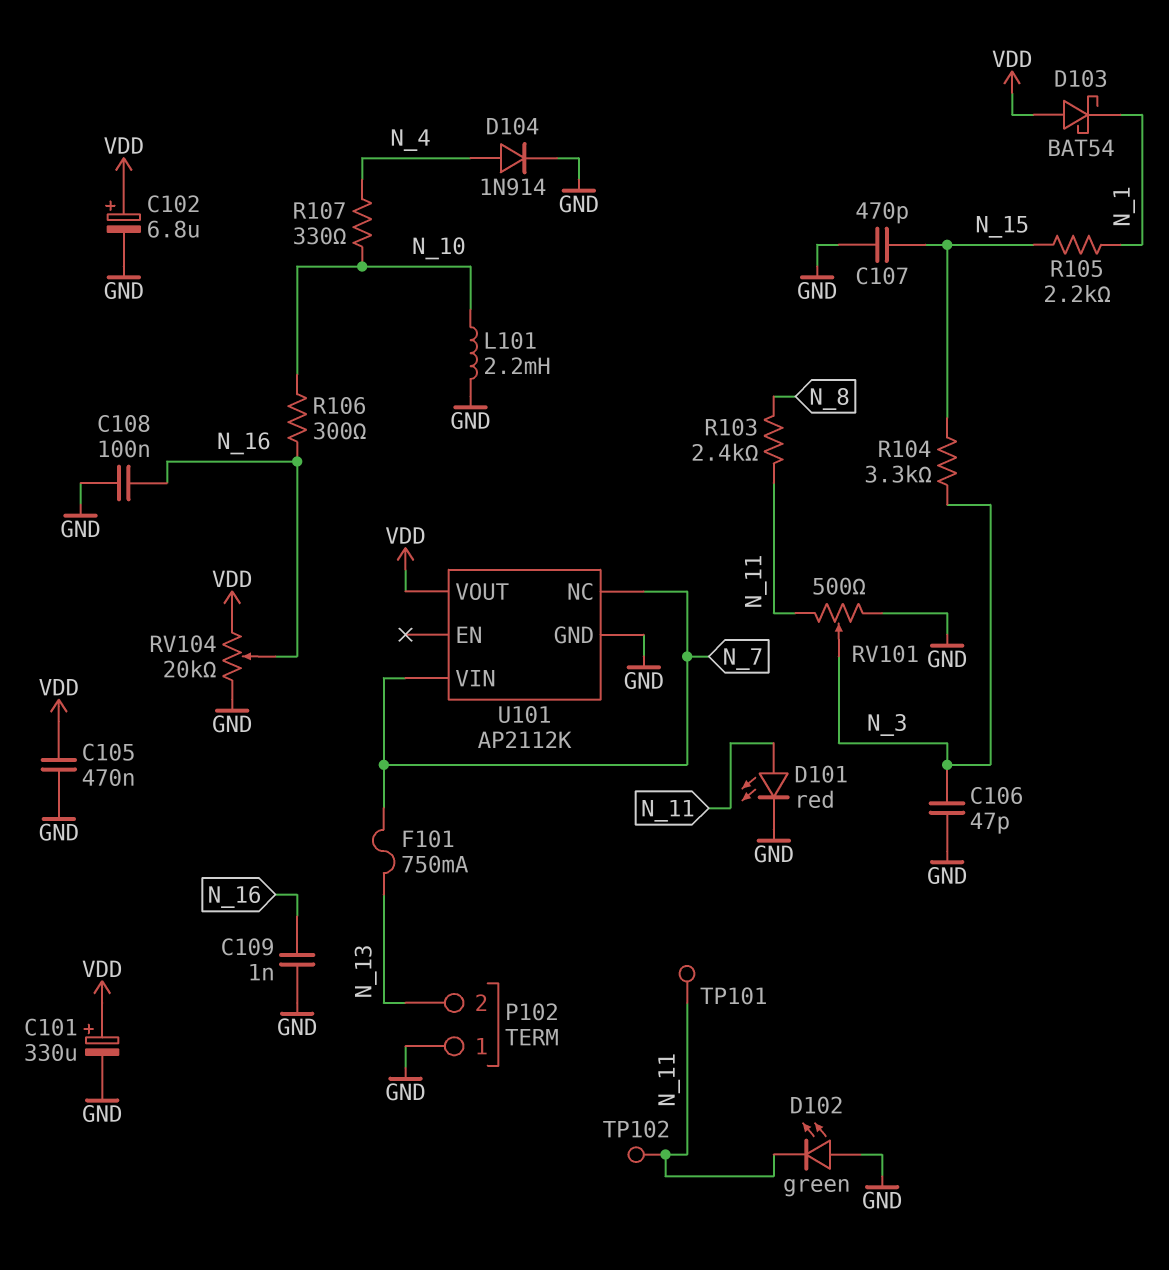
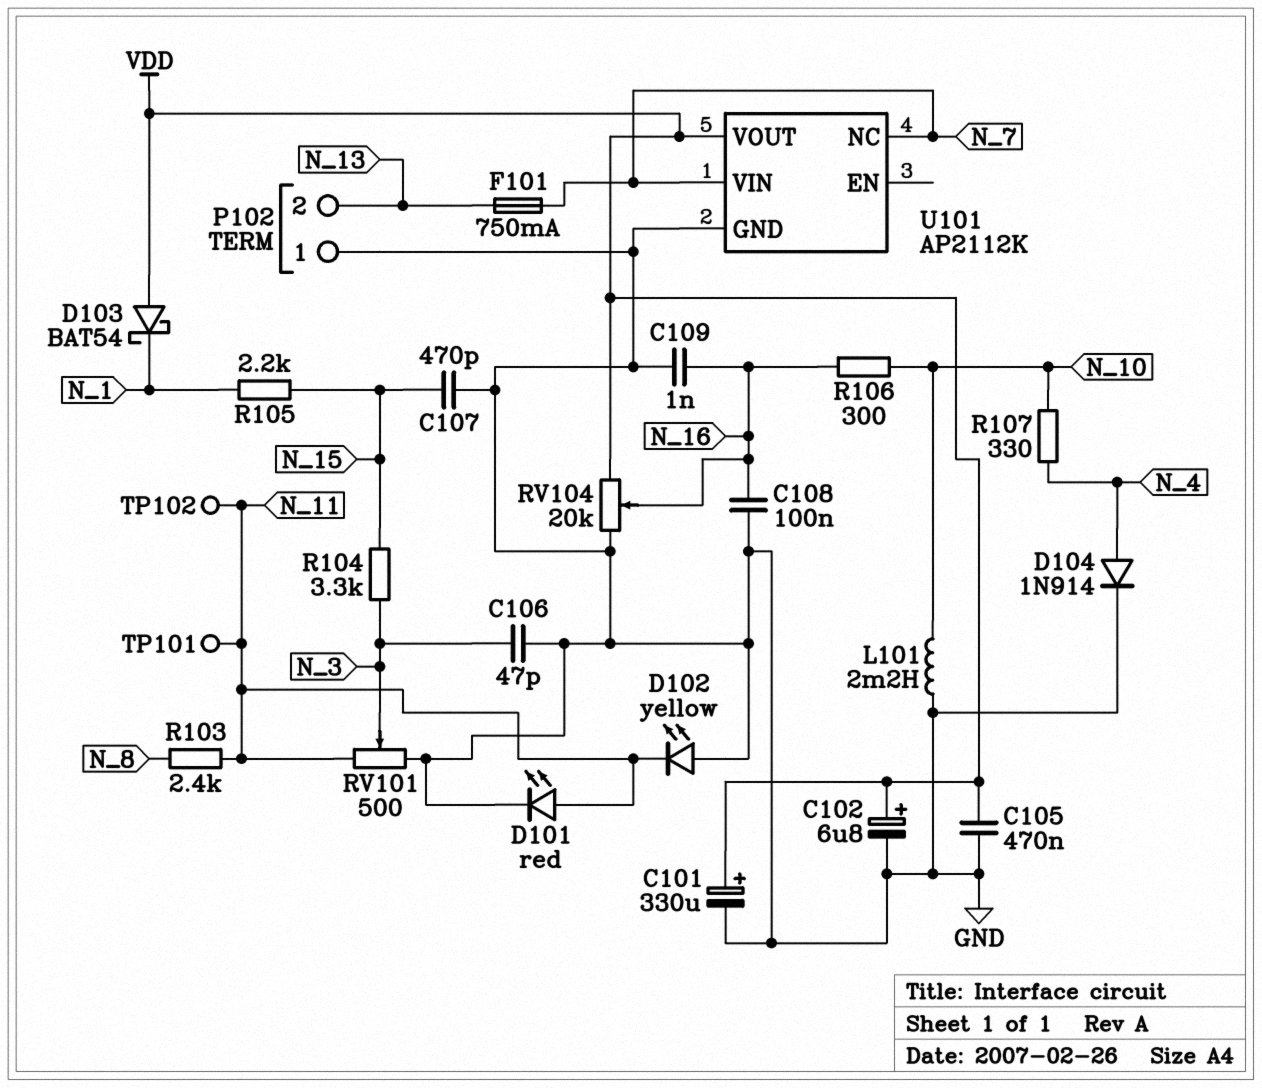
D102: LED green (A GND, K N_11) -> LED yellow (A GND, K N_11)

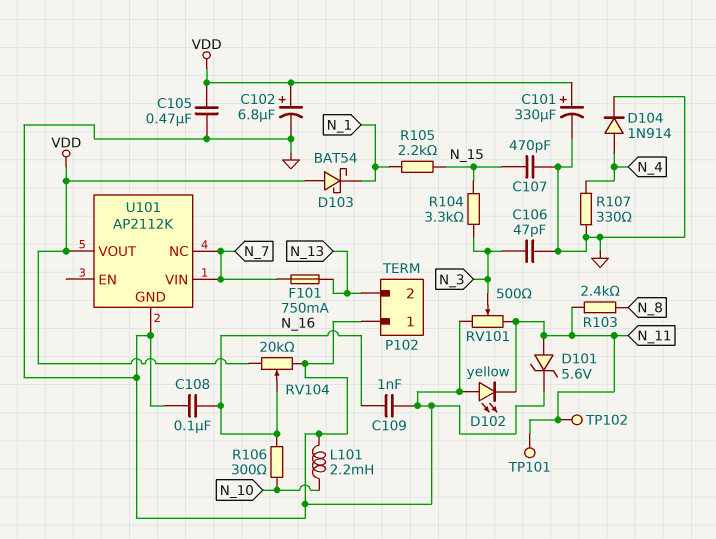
D101: LED red (A N_11, K GND) -> zener 5.6V (A N_11, K GND)
R107: 330 (N_4, N_10) -> 330 (GND, N_4)

